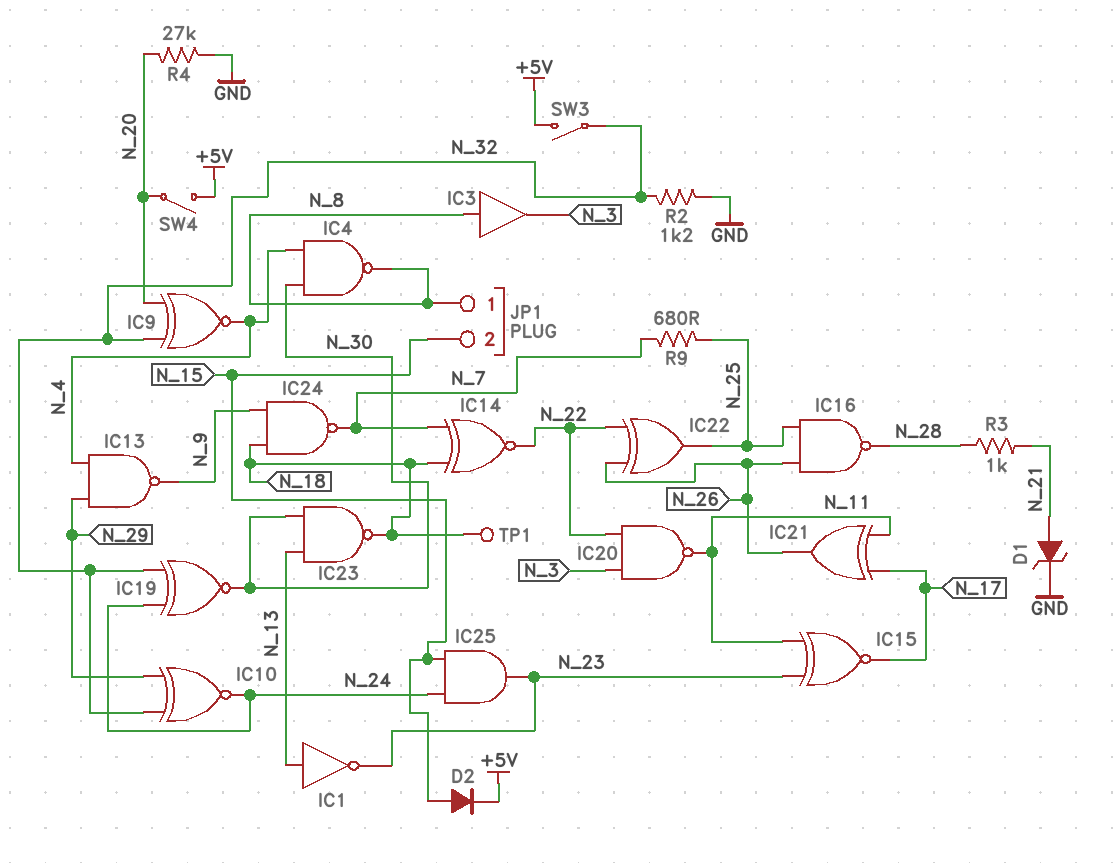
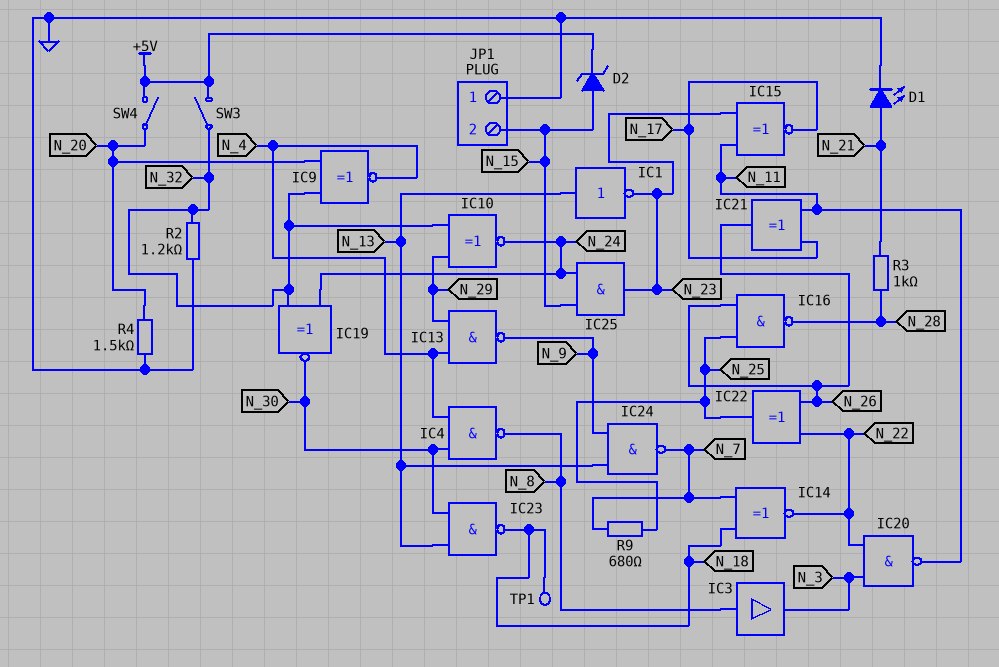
D1: zener (A N_21, K GND) -> LED (A N_21, K GND)
D2: diode (A N_15, K +5V) -> zener (A N_15, K +5V)
IC24: NAND (in N_9, in N_18, out N_7) -> NAND (in N_9, in N_13, out N_7)
JP1 pin 1: N_8 -> GND
R4: 27k (GND, N_20) -> 1.5k (GND, N_20)

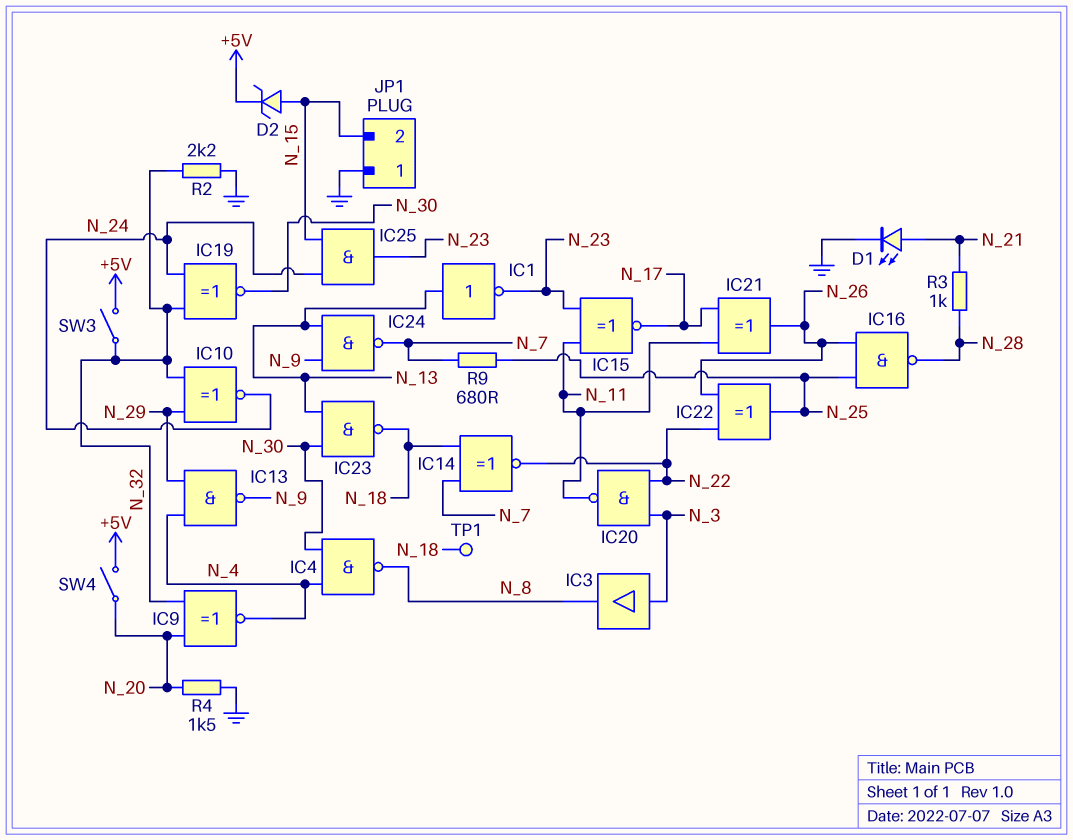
IC3: buffer (in N_8, out N_3) -> buffer (in N_3, out N_8)
R2: 1.2k (GND, N_32) -> 2.2k (GND, N_32)

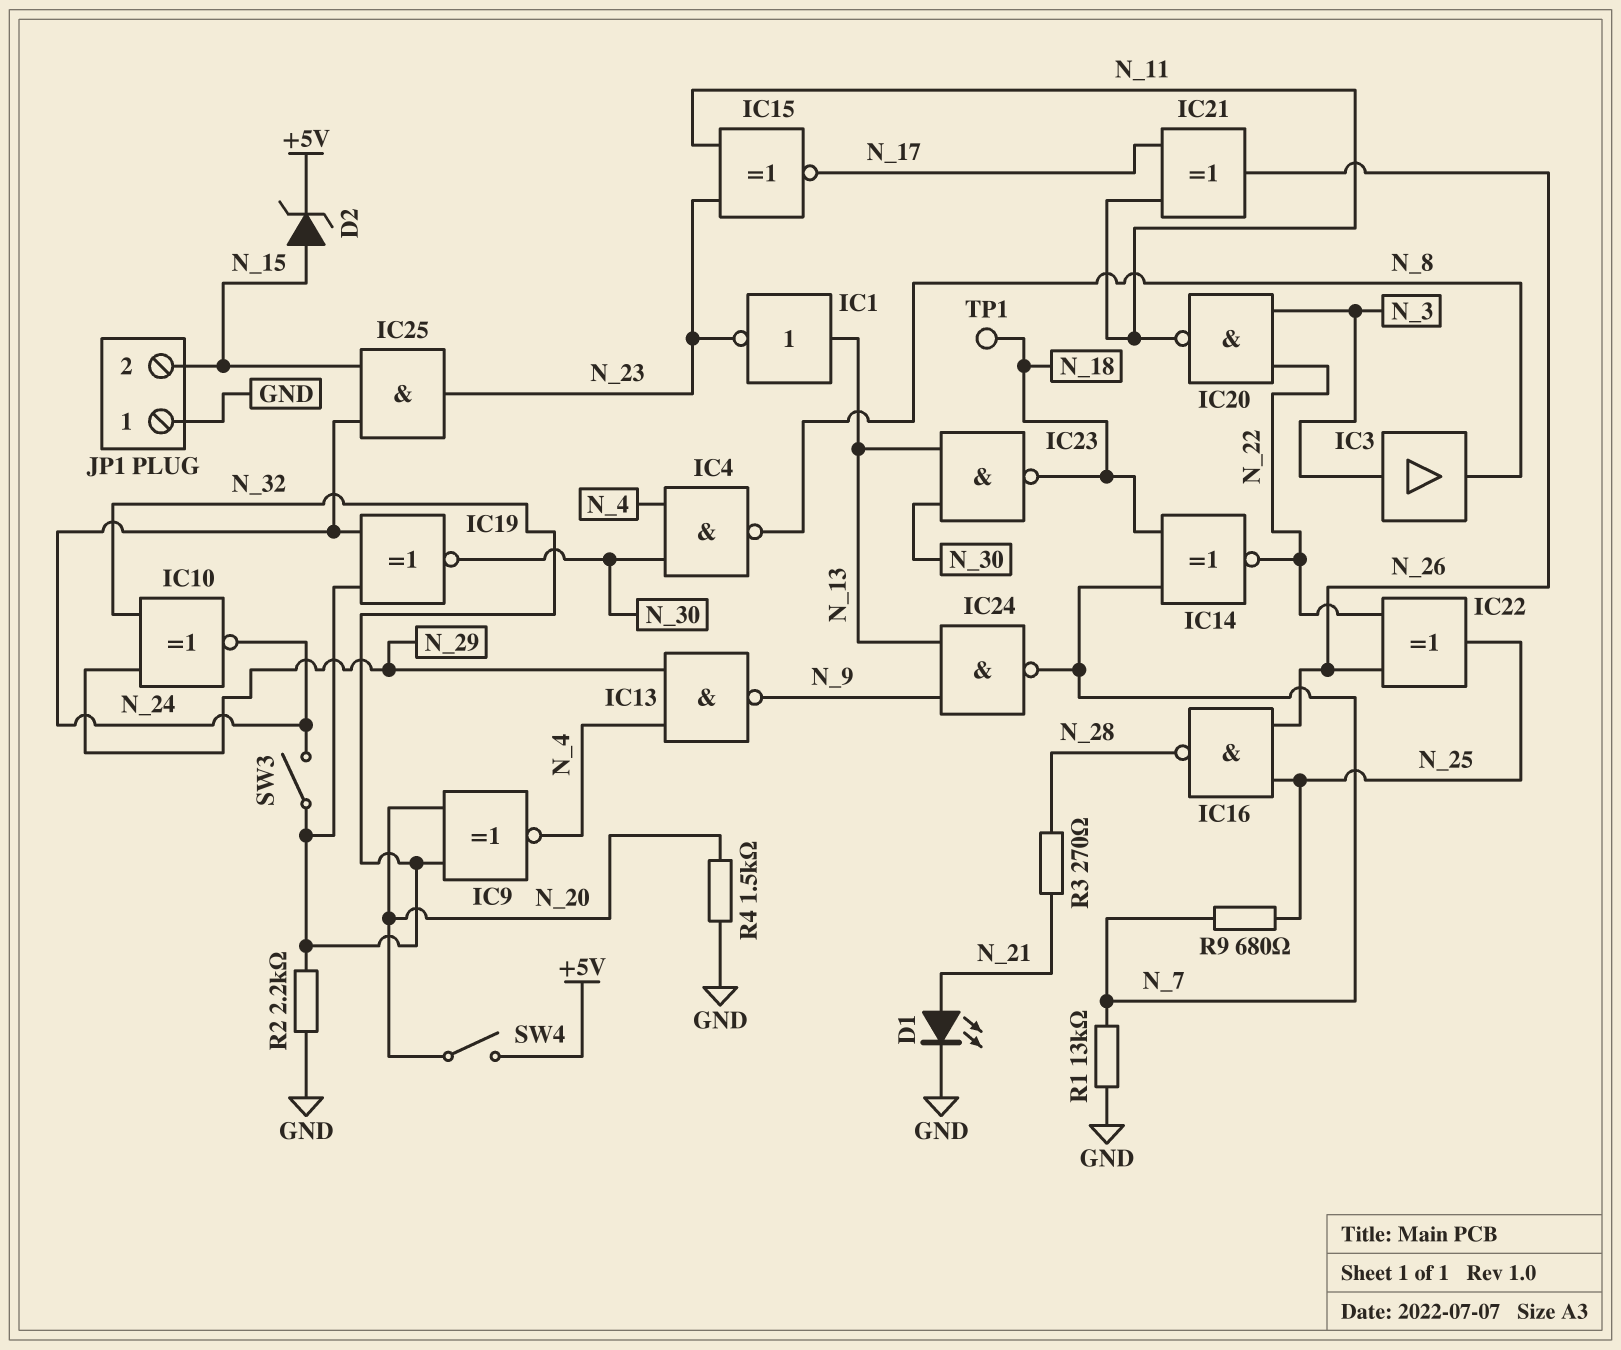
R1: none -> 13k (GND, N_7)
R3: 1k (N_21, N_28) -> 270 (N_21, N_28)
SW3: switch (+5V, N_32) -> switch (N_24, N_32)

